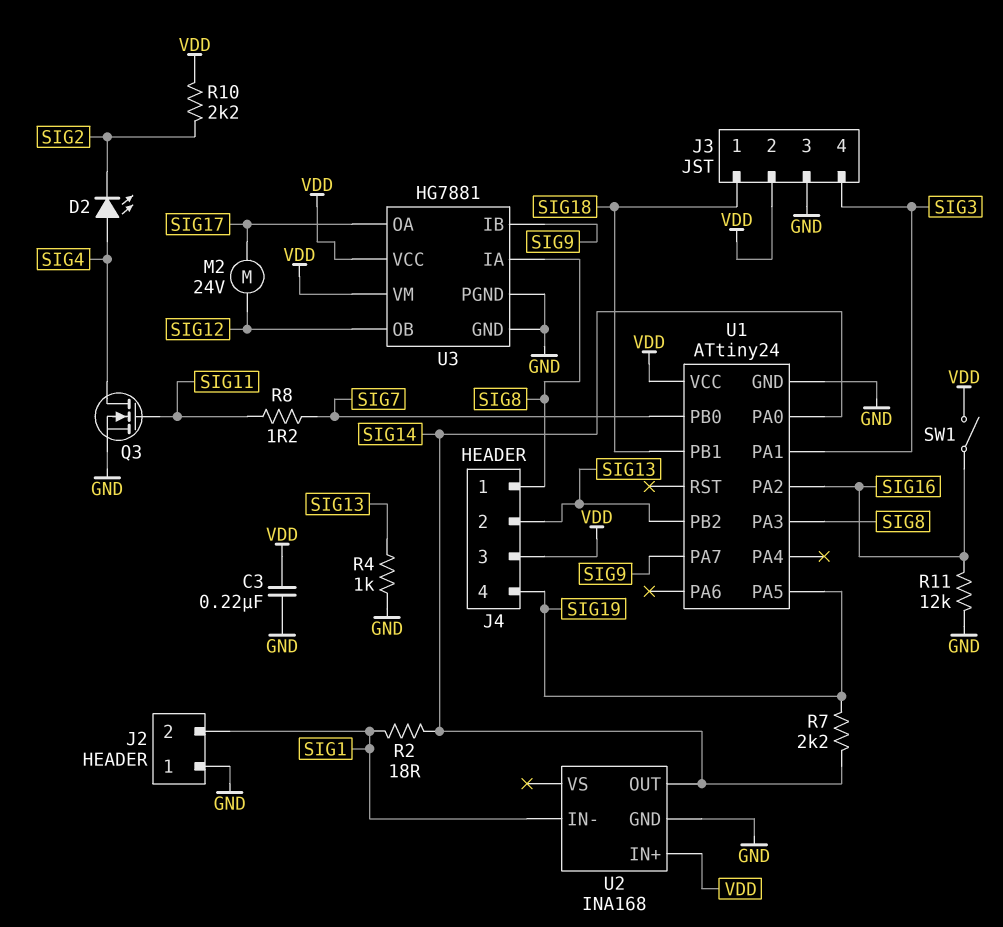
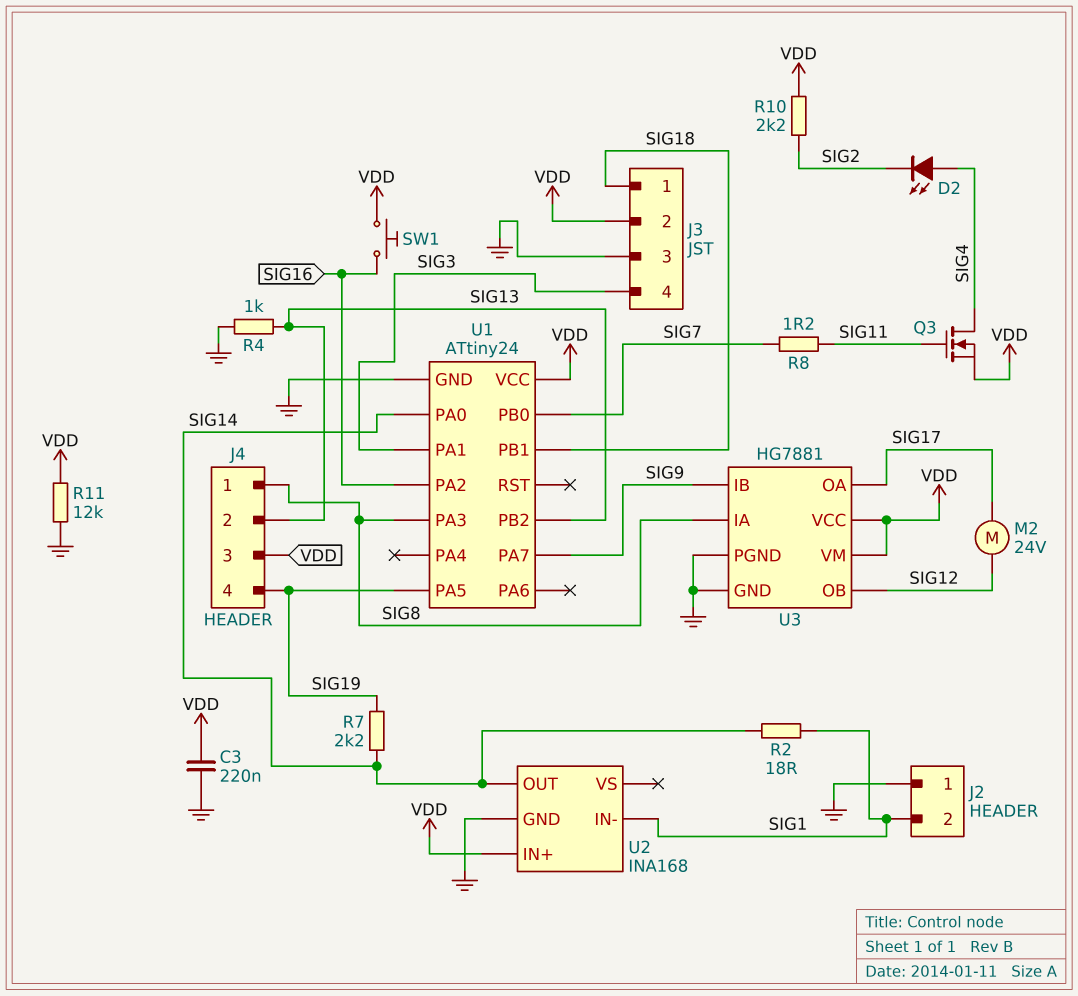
Q3: NMOS (G SIG11, D SIG4, S GND) -> NMOS (G SIG11, D SIG4, S VDD)
R11: 12k (GND, SIG16) -> 12k (GND, VDD)
SW1: switch (SIG16, VDD) -> button (SIG16, VDD)

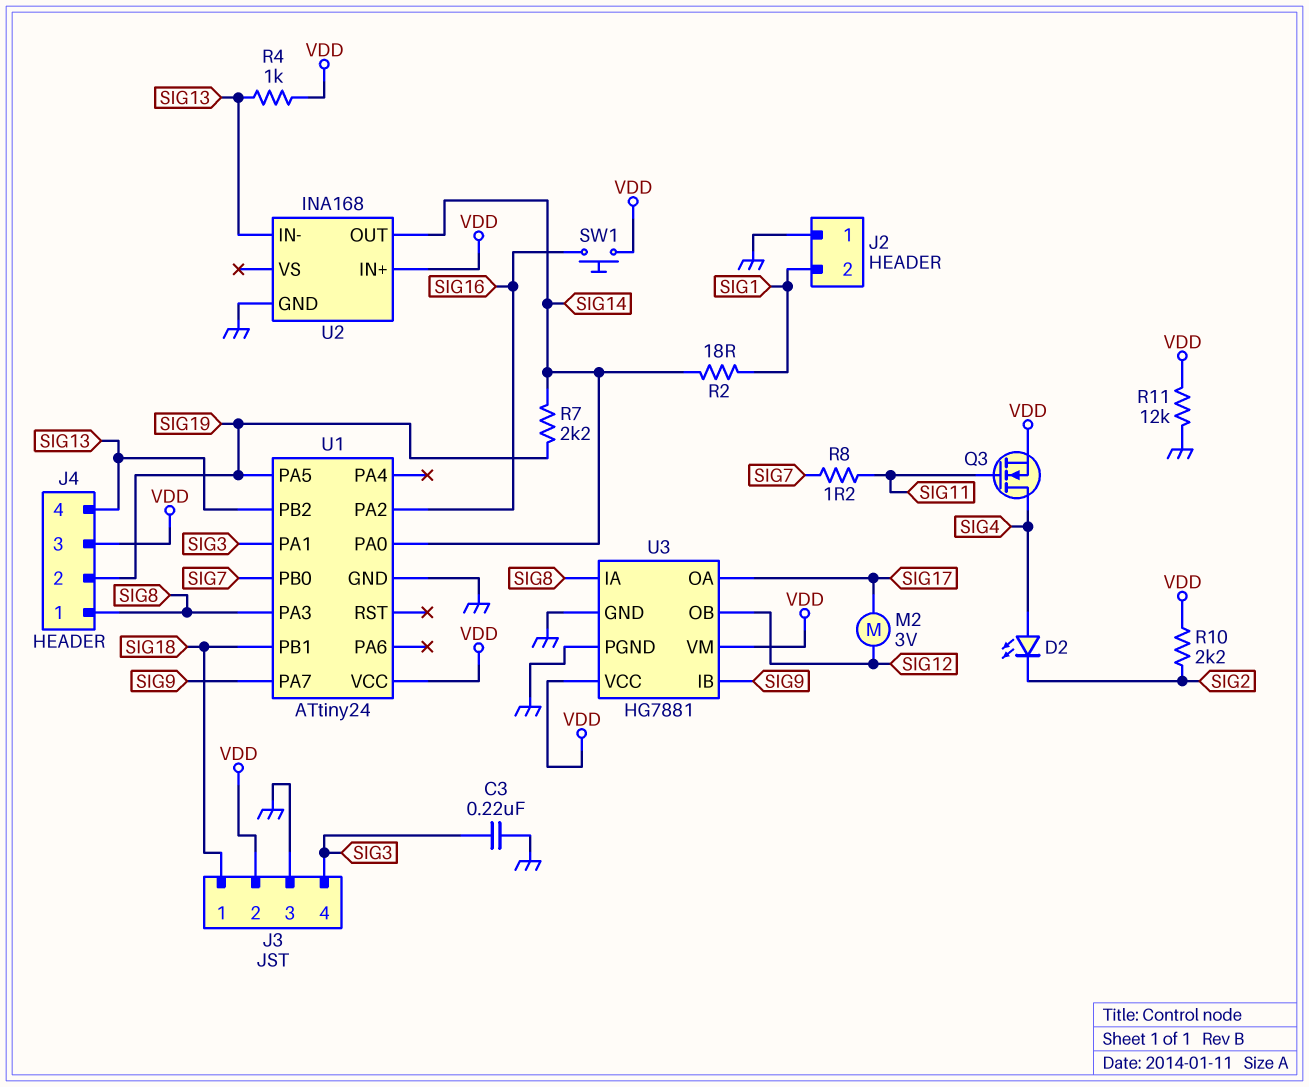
C3: 220nF (GND, VDD) -> 220nF (GND, SIG3)
J4 pin 2: SIG13 -> SIG19
J4 pin 4: SIG19 -> SIG13
M2: motor 24V (SIG12, SIG17) -> motor 3V (SIG12, SIG17)
R4: 1k (GND, SIG13) -> 1k (SIG13, VDD)
U2 pin IN-: SIG1 -> SIG13

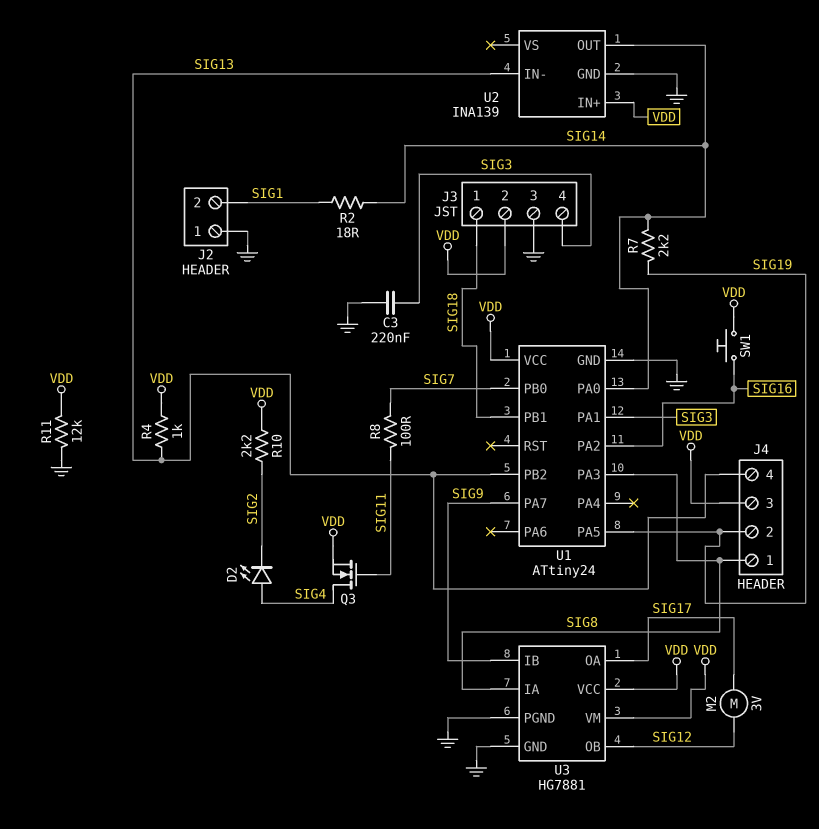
R8: 1.2 (SIG7, SIG11) -> 100 (SIG7, SIG11)
U2: INA168 -> INA139

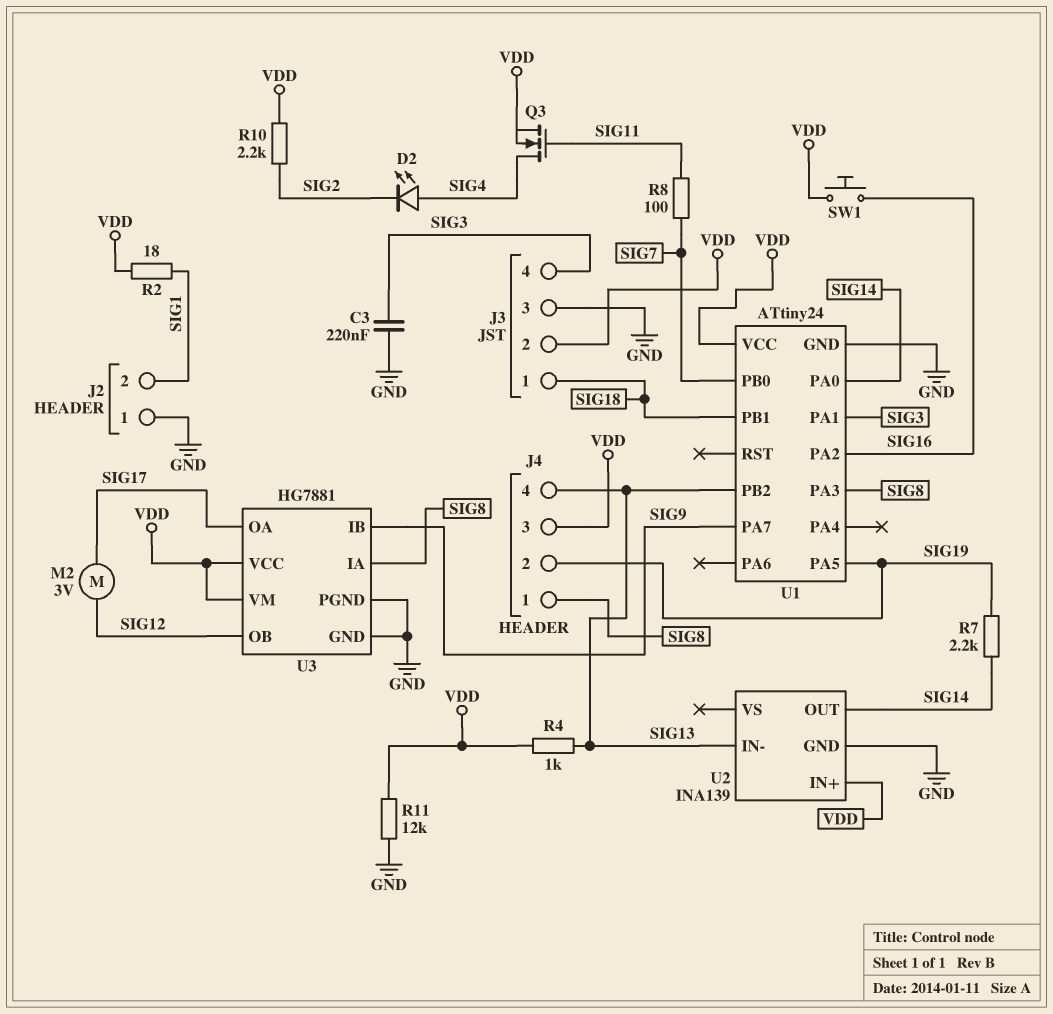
R2: 18 (SIG1, SIG14) -> 18 (SIG1, VDD)

